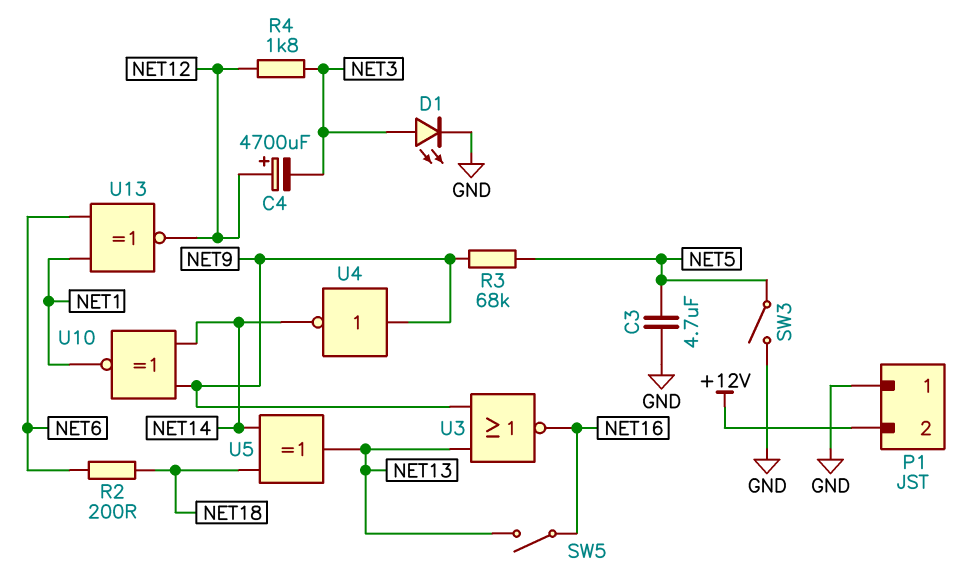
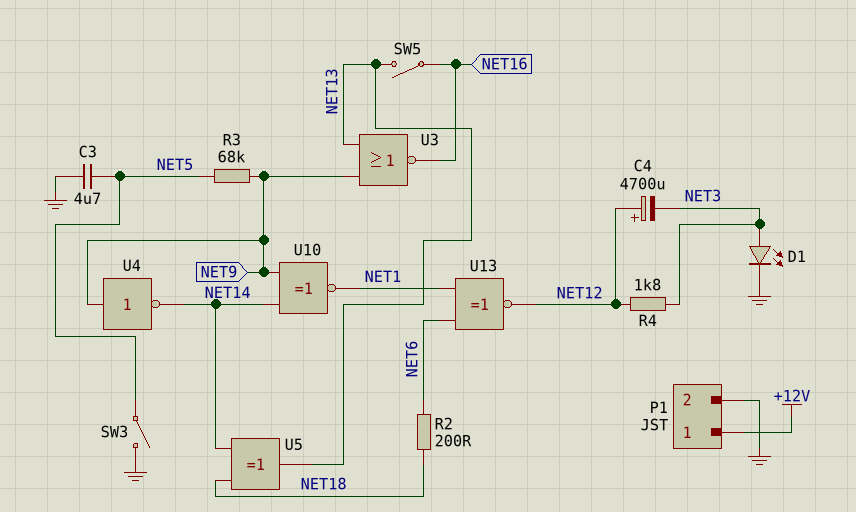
P1 pin 1: GND -> +12V
P1 pin 2: +12V -> GND

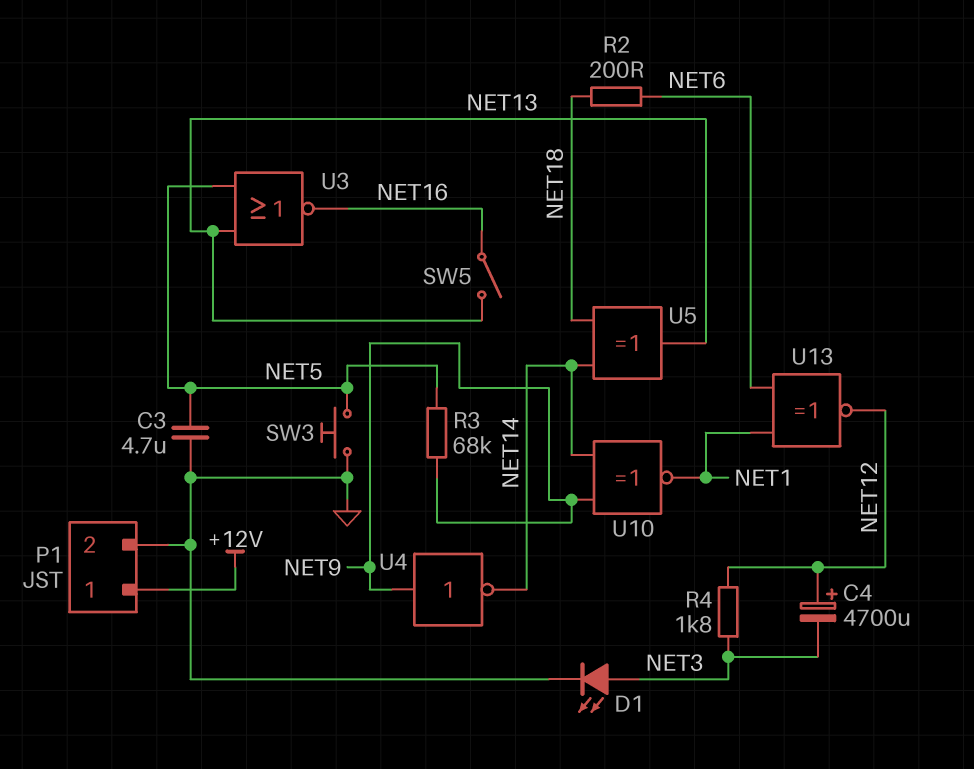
SW3: switch (GND, NET5) -> button (GND, NET5)
U3: NOR (in NET9, in NET13, out NET16) -> NOR (in NET5, in NET13, out NET16)

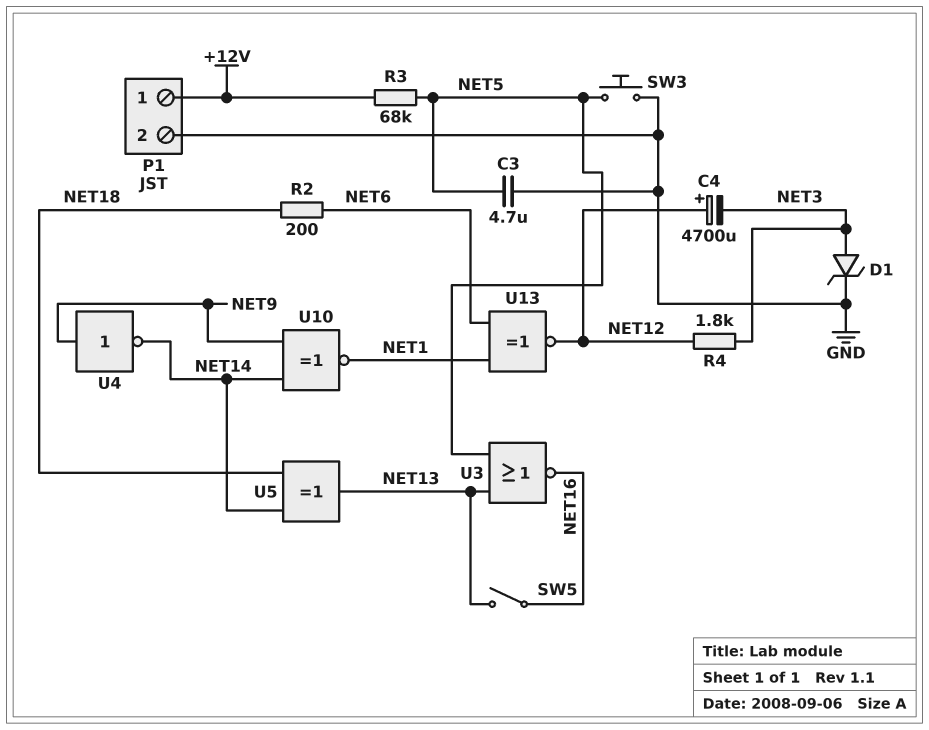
D1: LED (A NET3, K GND) -> zener (A NET3, K GND)
R3: 68k (NET5, NET9) -> 68k (+12V, NET5)

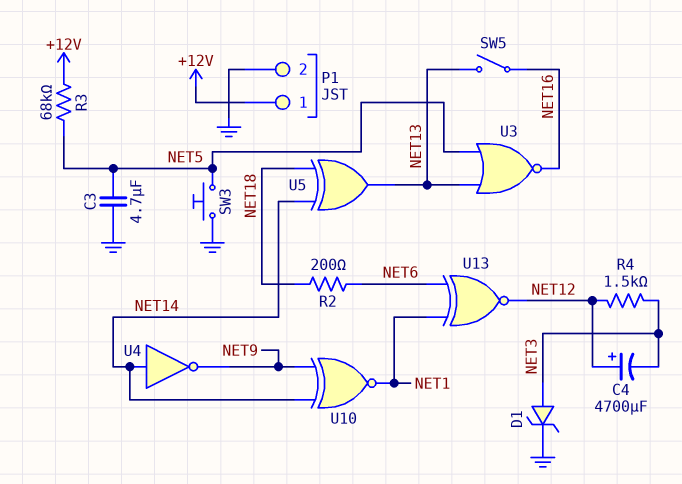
R4: 1.8k (NET3, NET12) -> 1.5k (NET3, NET12)
U4: NOT (in NET9, out NET14) -> NOT (in NET14, out NET9)

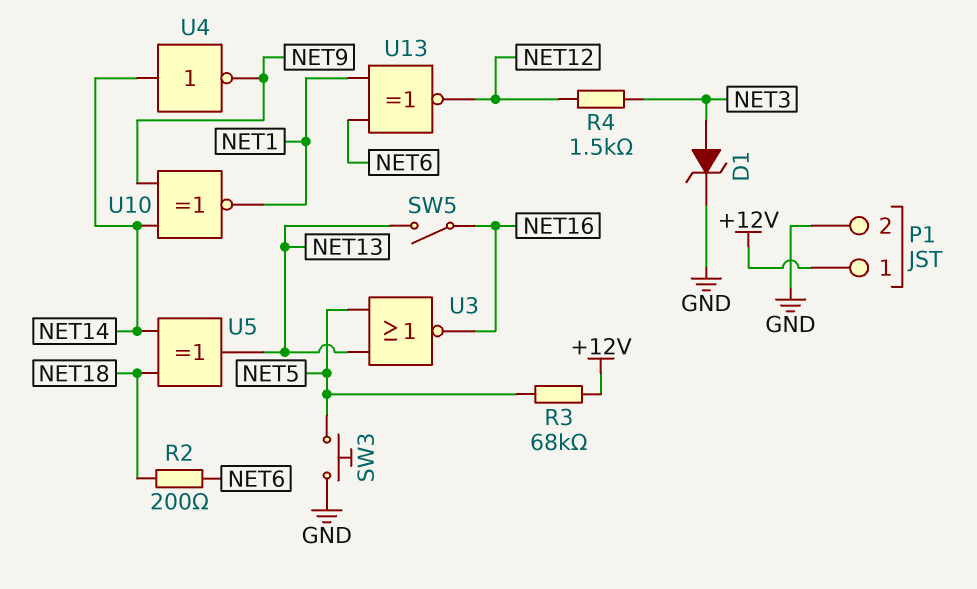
C3: 4.7uF (GND, NET5) -> none
C4: 4700uF (plus NET12, minus NET3) -> none

